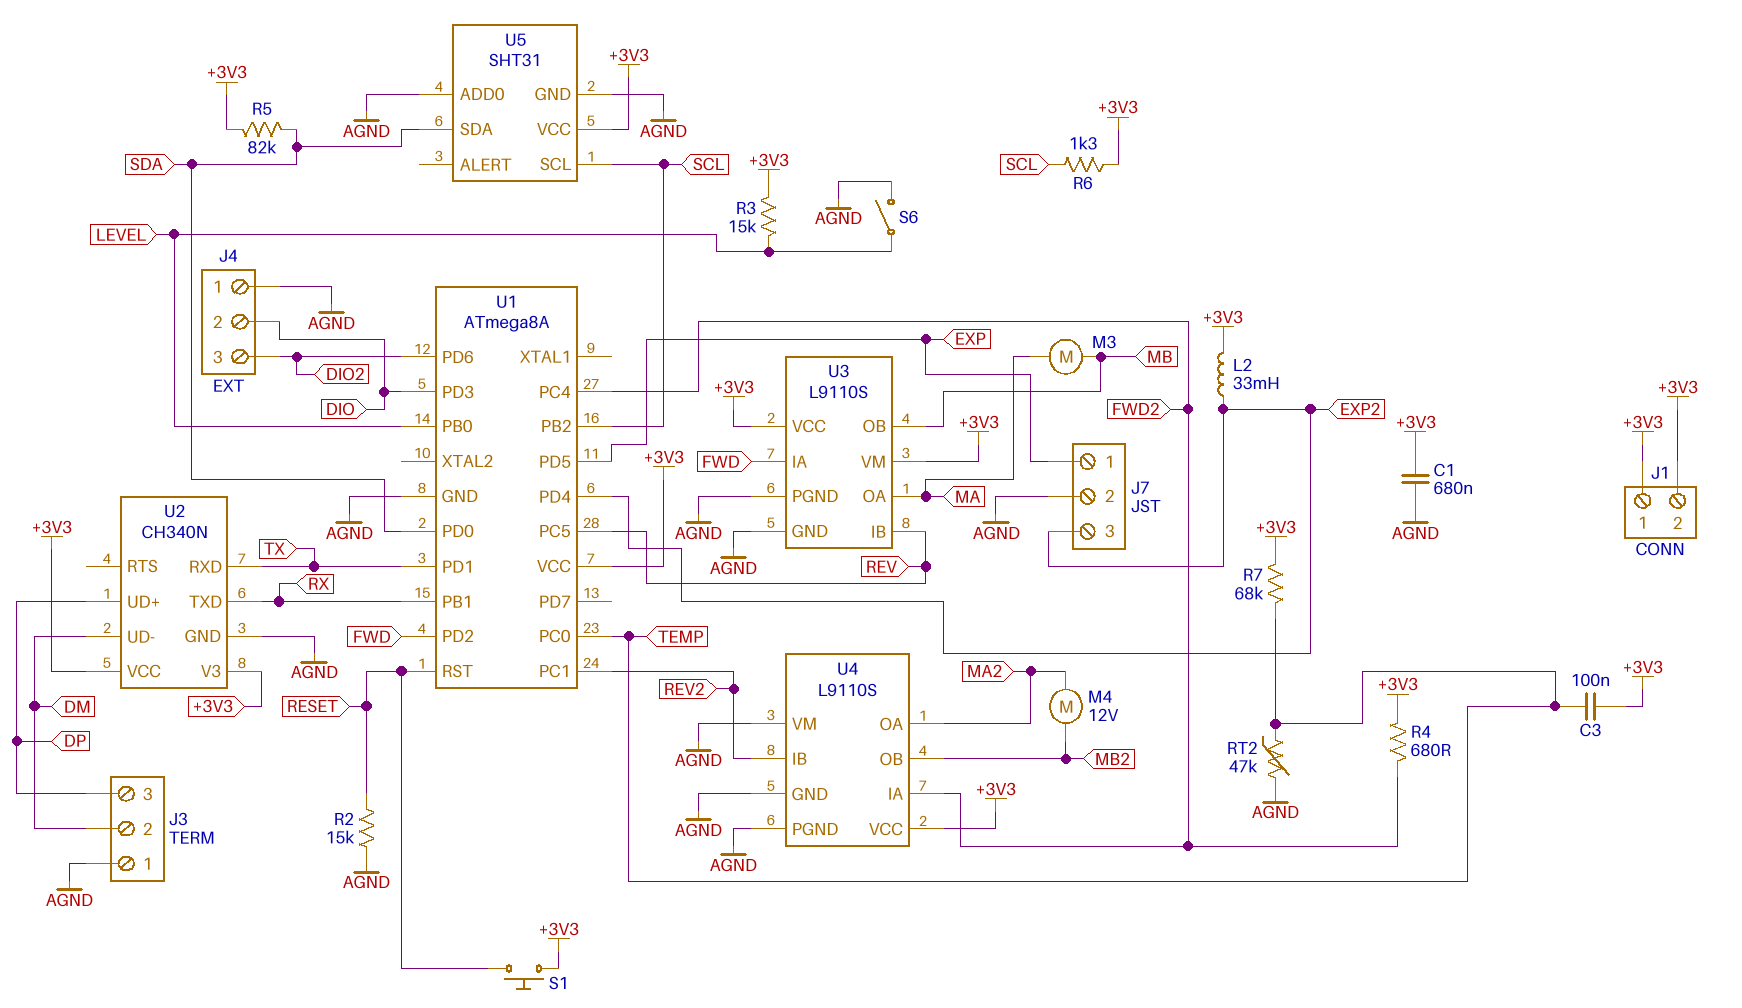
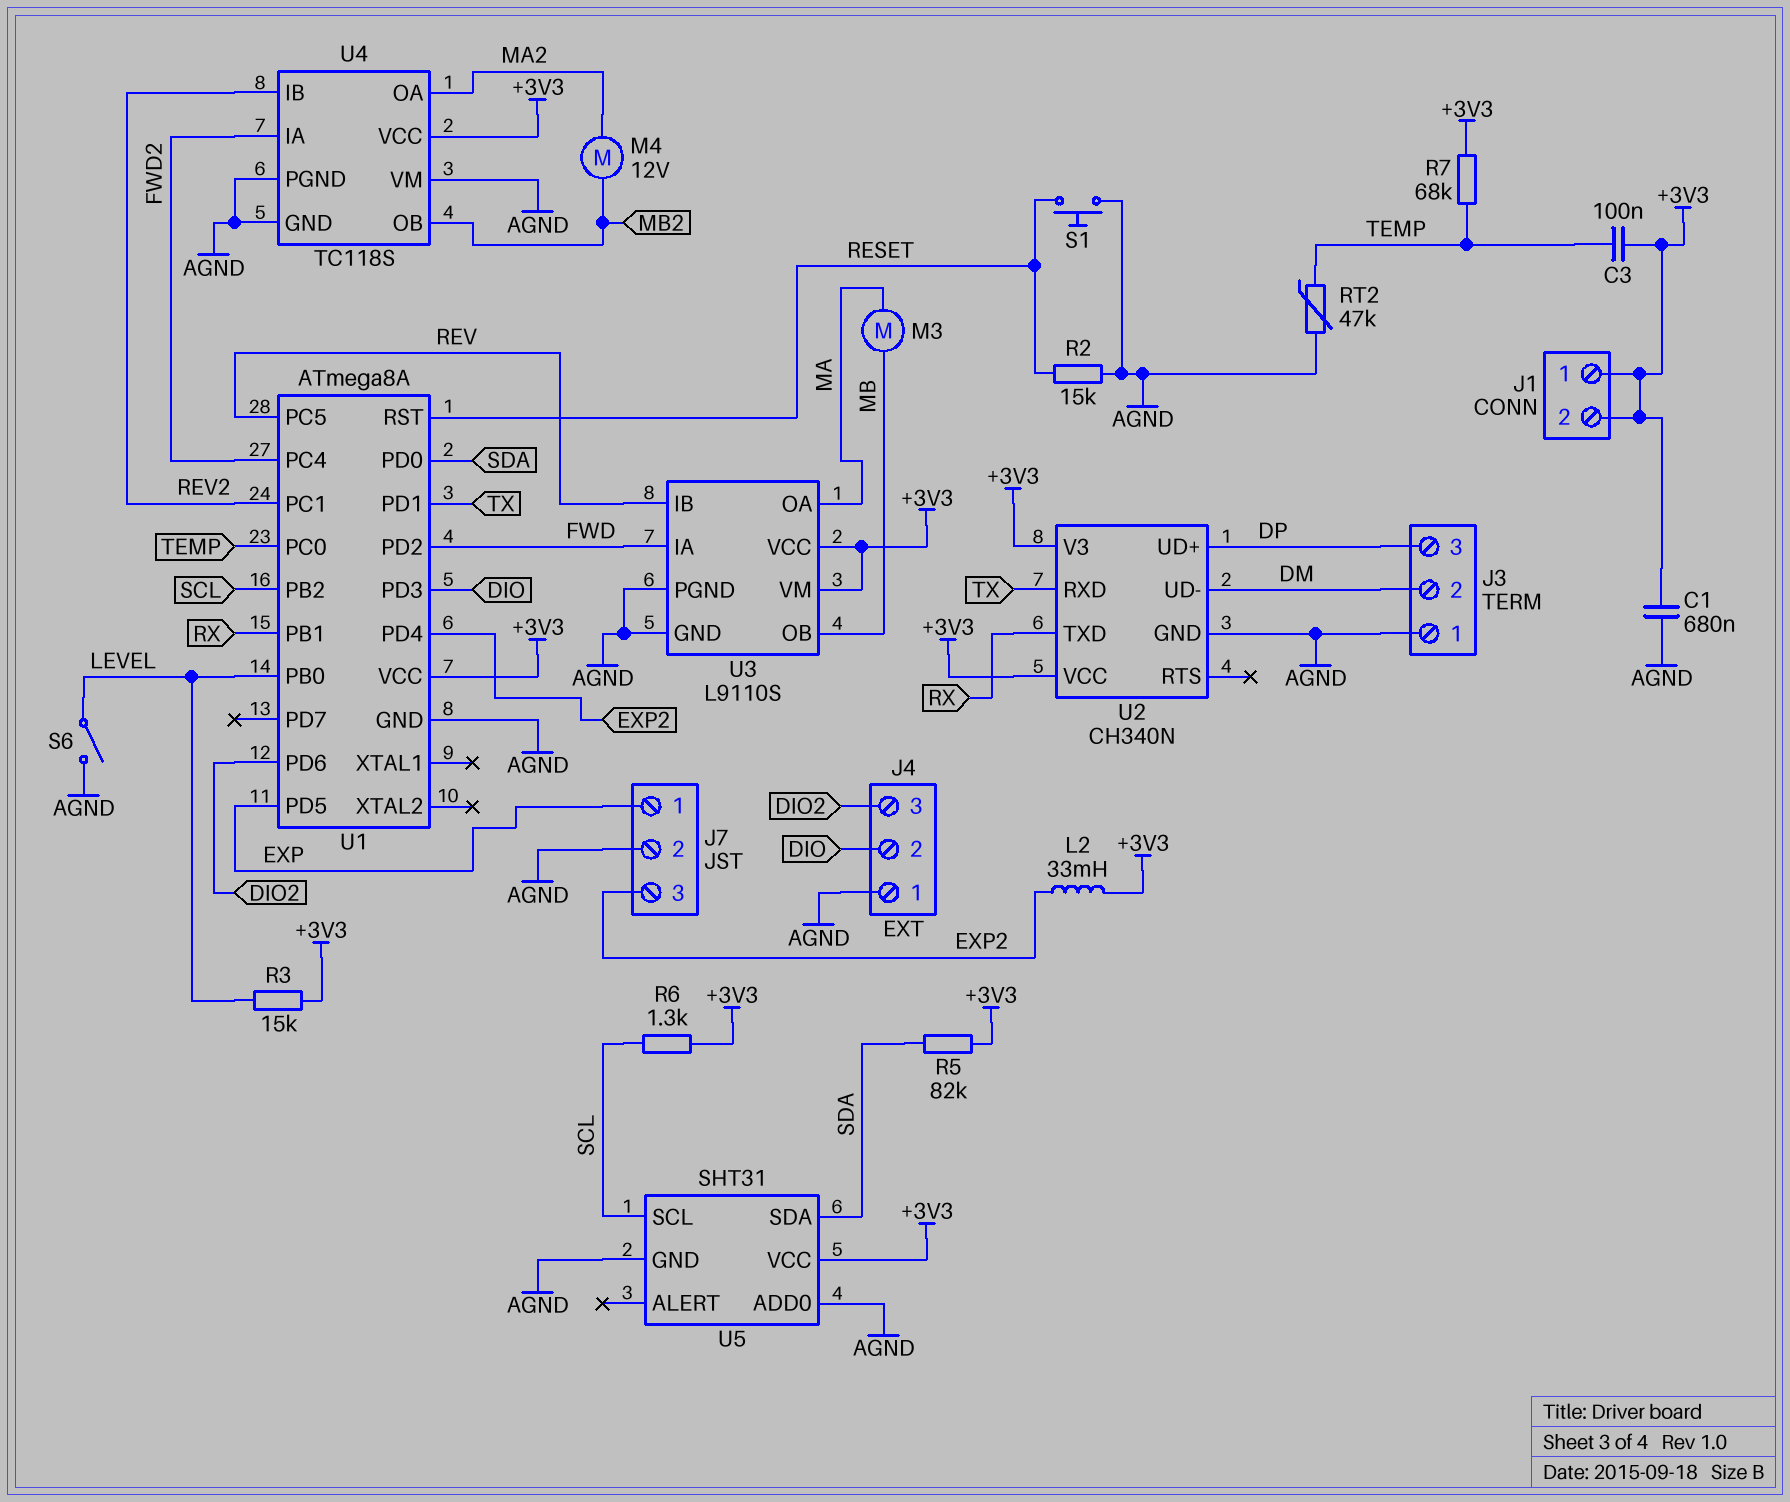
R4: 680 (+3V3, FWD2) -> none
S1: button (+3V3, RESET) -> button (AGND, RESET)
U4: L9110S -> TC118S

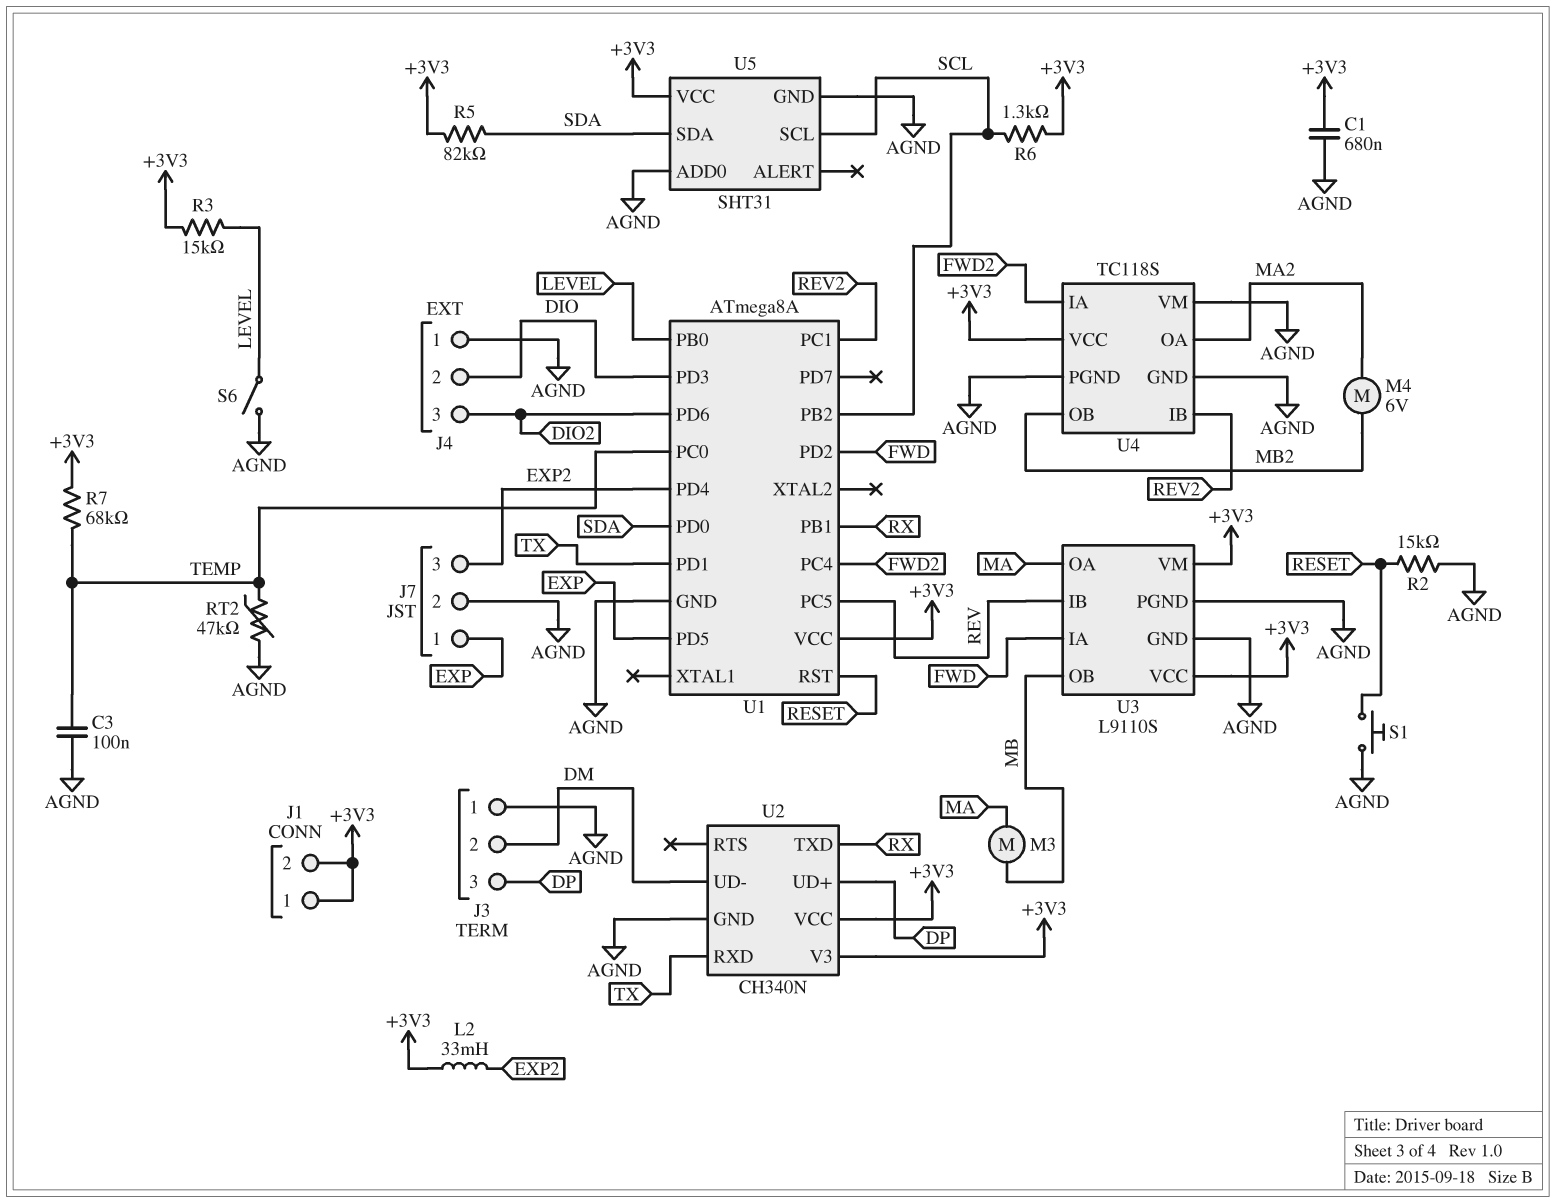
C3: 100nF (+3V3, TEMP) -> 100nF (AGND, TEMP)
M4: motor 12V (MA2, MB2) -> motor 6V (MA2, MB2)

